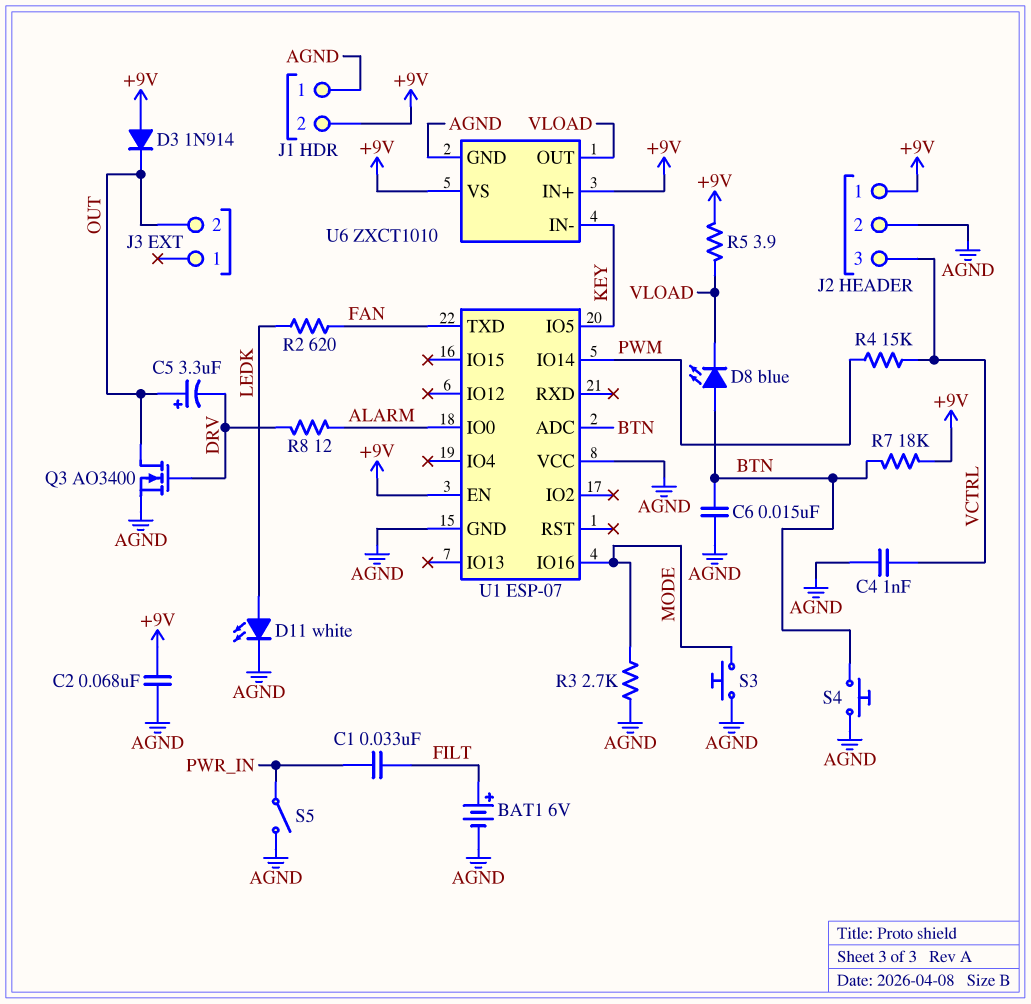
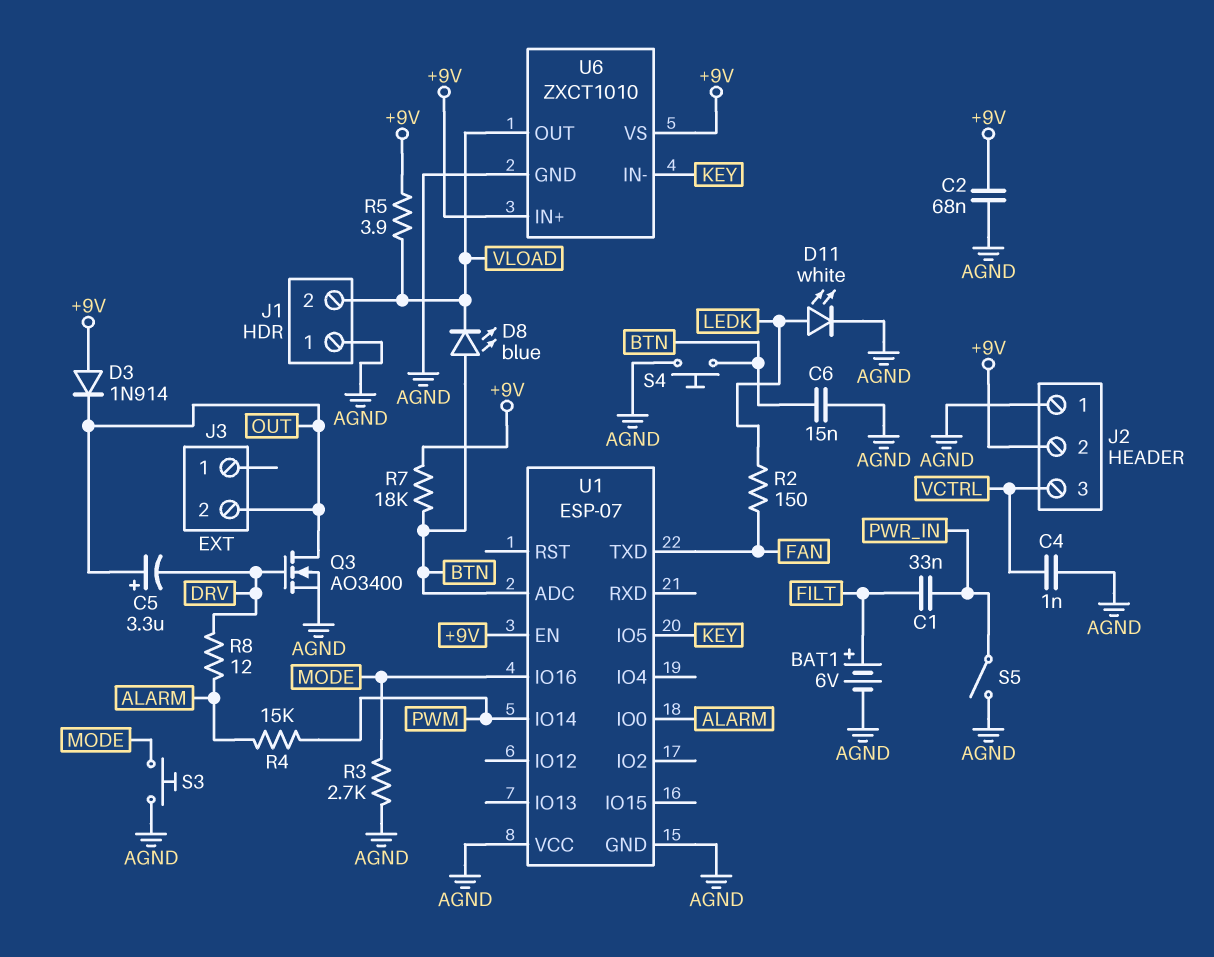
J1 pin 2: +9V -> VLOAD
J2 pin 1: +9V -> AGND
J2 pin 2: AGND -> +9V
R2: 620 (FAN, LEDK) -> 150 (FAN, LEDK)
R4: 15k (PWM, VCTRL) -> 15k (ALARM, PWM)

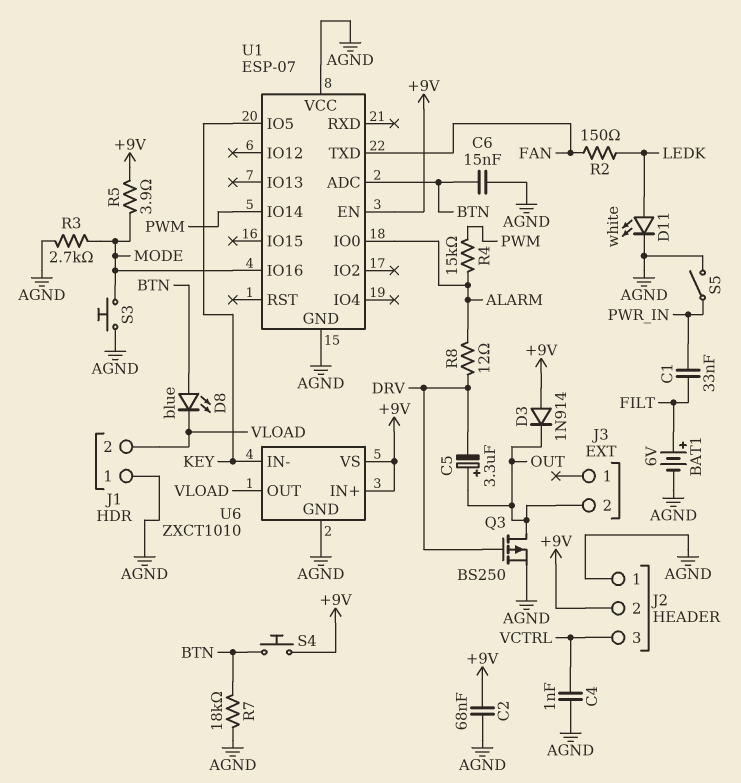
Q3: NMOS AO3400 (G DRV, D OUT, S AGND) -> PMOS BS250 (G DRV, D OUT, S AGND)
R5: 3.9 (+9V, VLOAD) -> 3.9 (+9V, MODE)
R7: 18k (+9V, BTN) -> 18k (AGND, BTN)
S4: button (AGND, BTN) -> button (+9V, BTN)

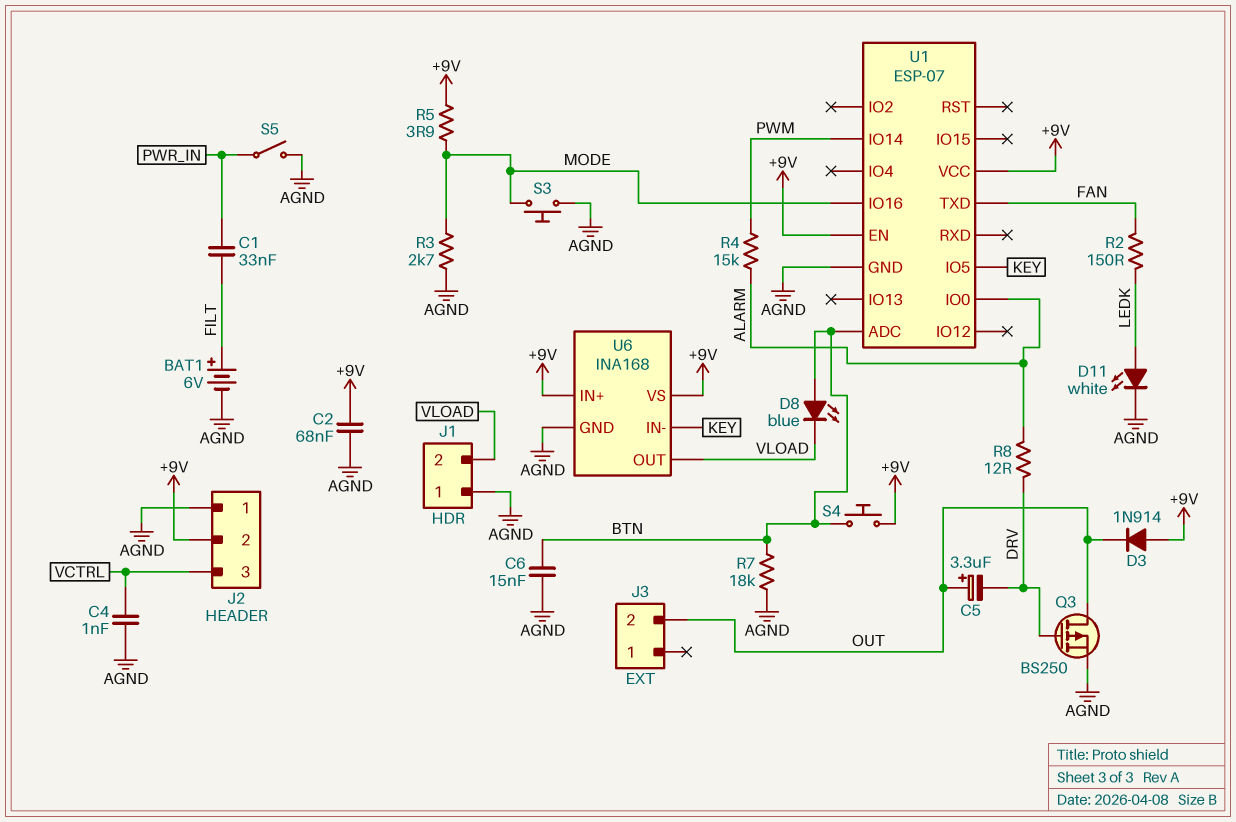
U1 pin VCC: AGND -> +9V
U6: ZXCT1010 -> INA168

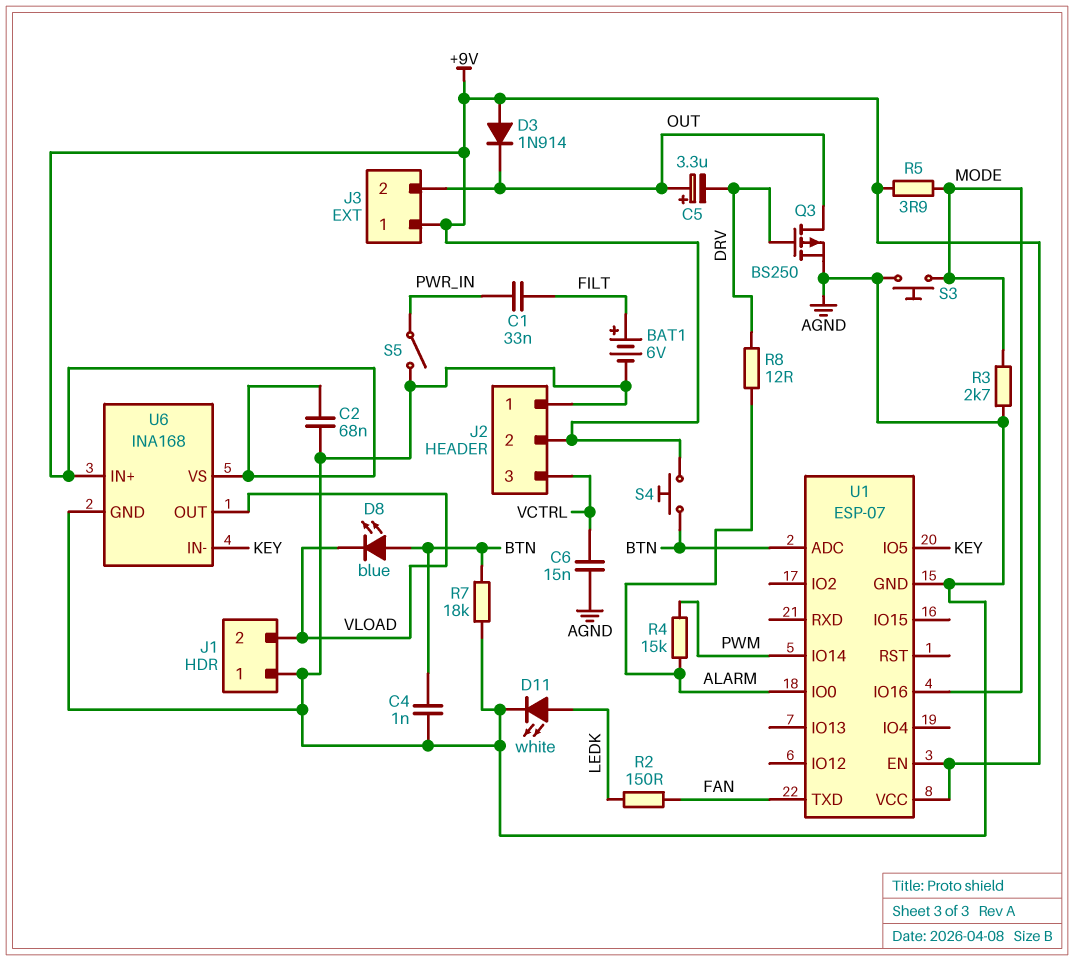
C4: 1nF (AGND, VCTRL) -> 1nF (AGND, BTN)
C6: 15nF (AGND, BTN) -> 15nF (AGND, VCTRL)
J3 pin 1: none -> +9V

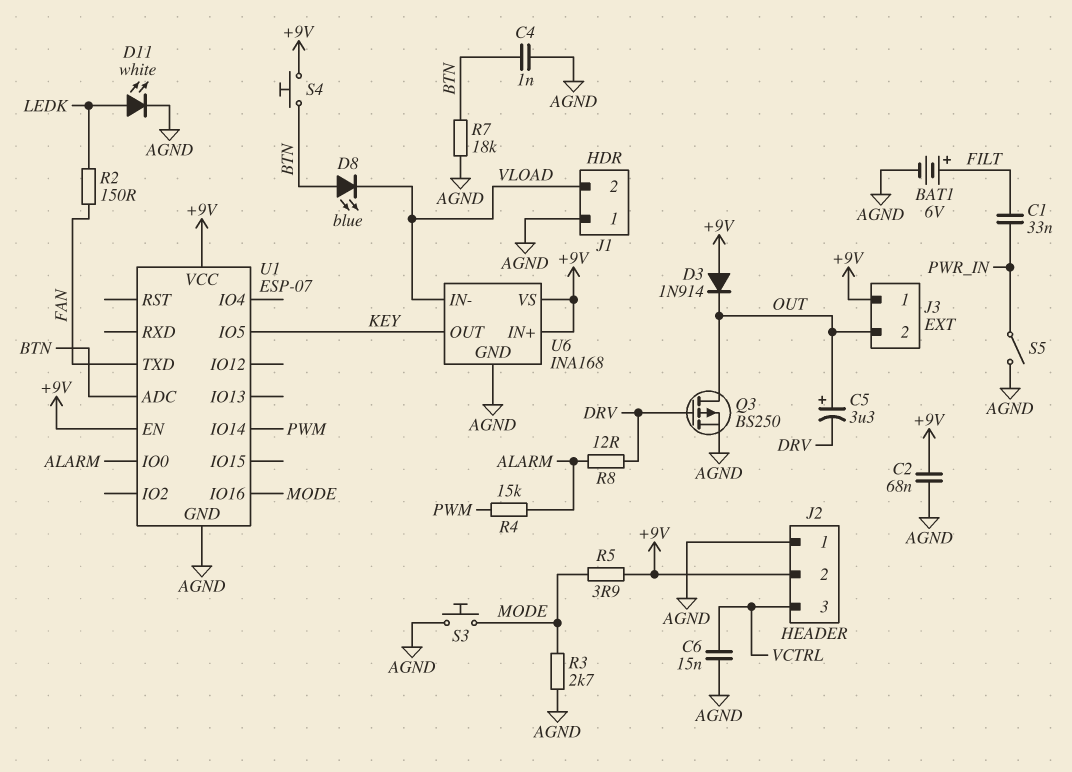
U6 pin IN-: KEY -> VLOAD
U6 pin OUT: VLOAD -> KEY

